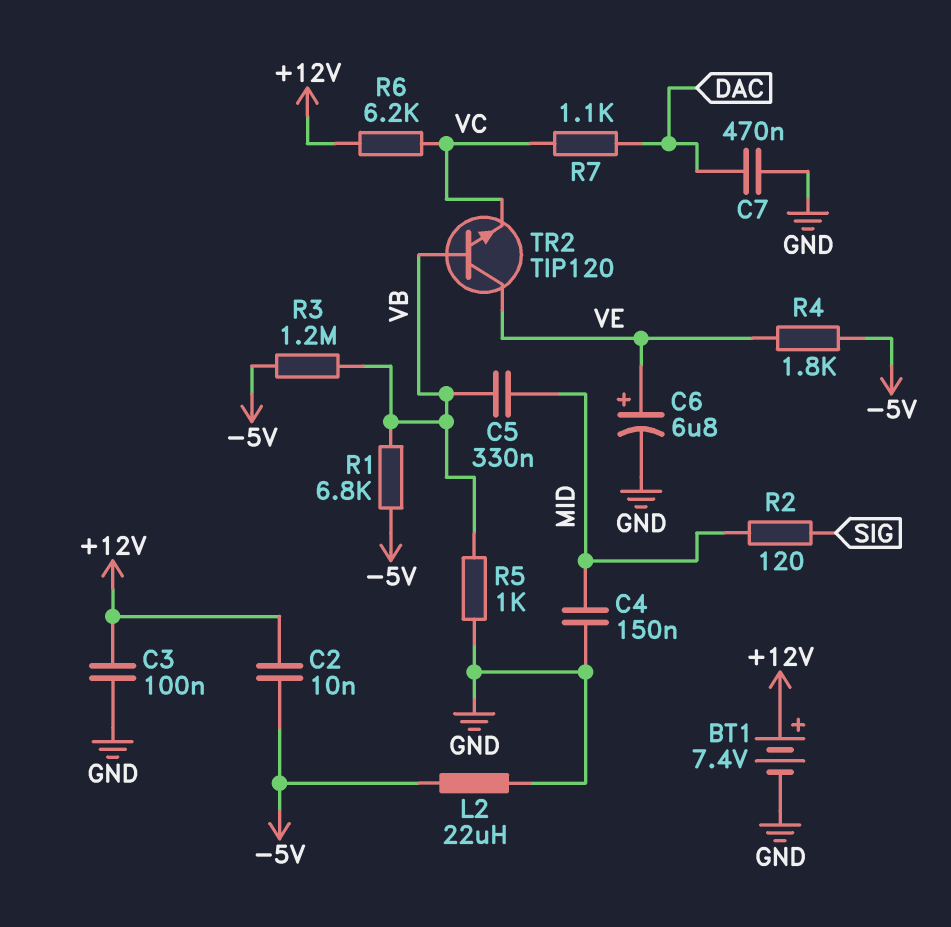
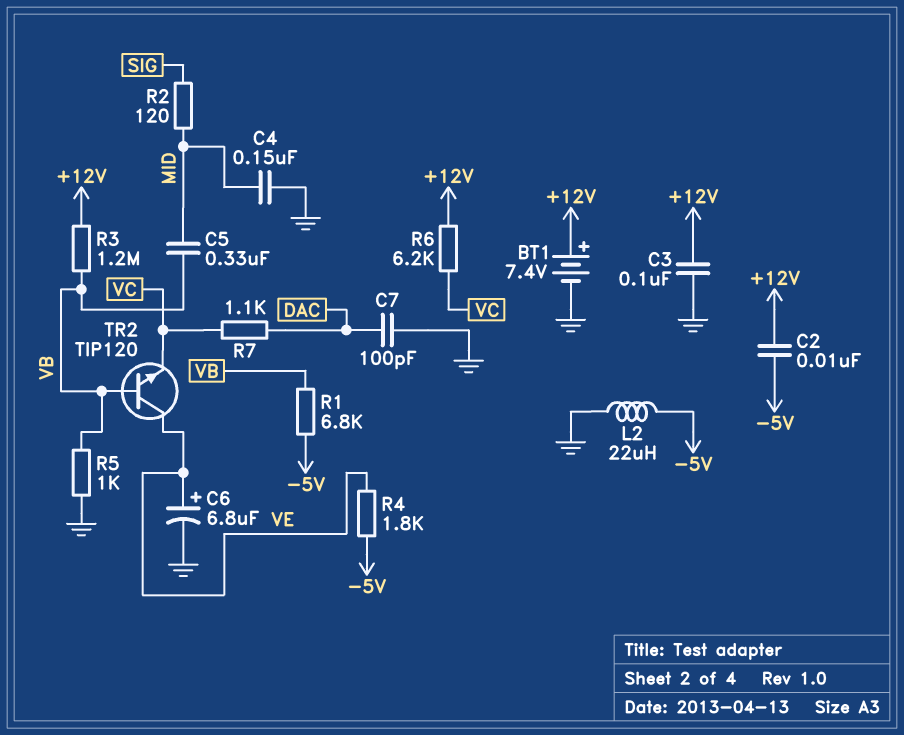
C7: 470nF (DAC, GND) -> 100pF (DAC, GND)
R3: 1.2M (-5V, VB) -> 1.2M (+12V, VB)

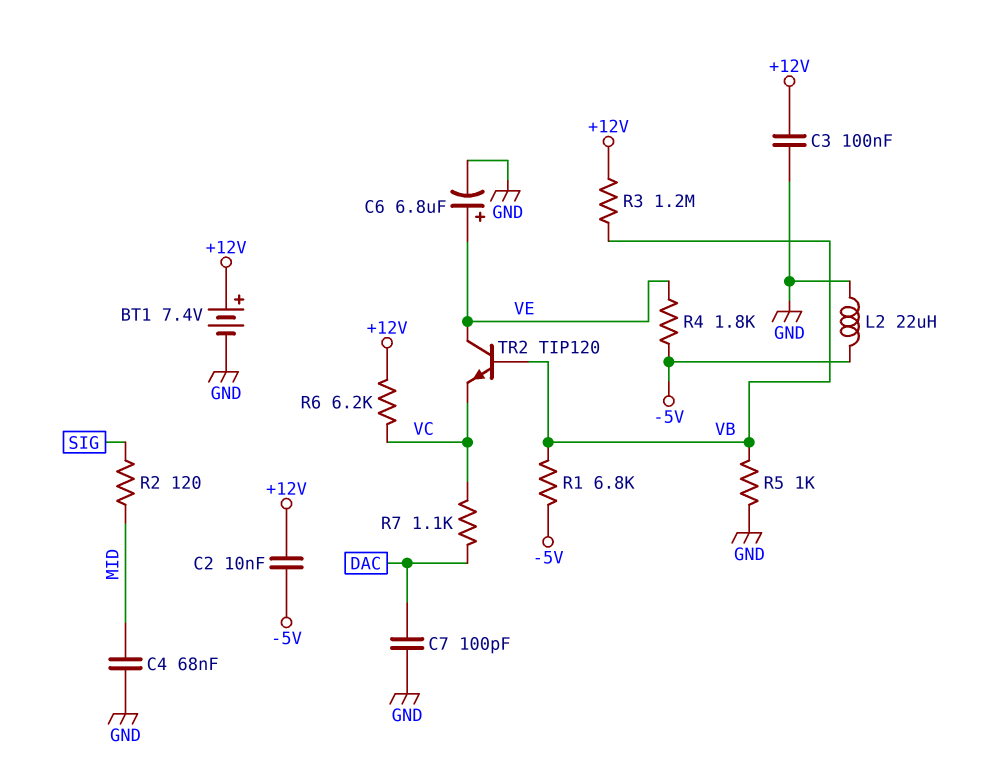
C4: 150nF (GND, MID) -> 68nF (GND, MID)
C5: 330nF (MID, VB) -> none

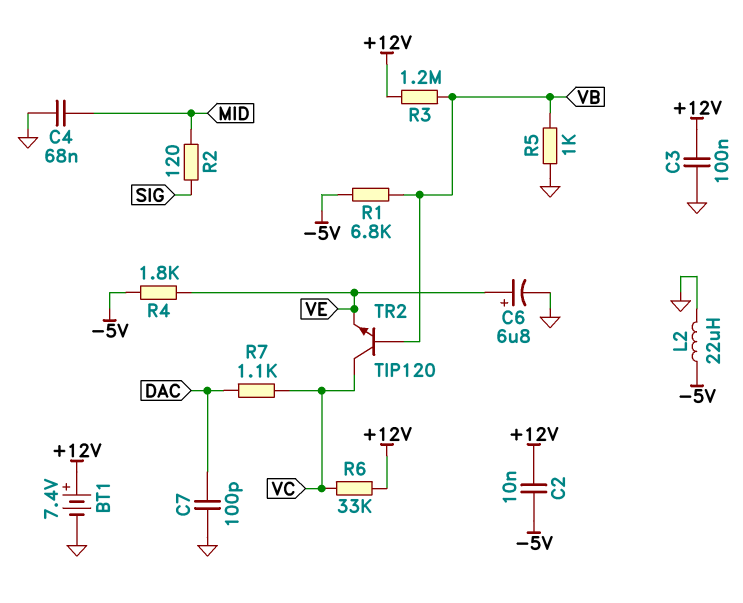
R6: 6.2k (+12V, VC) -> 33k (+12V, VC)
TR2: NPN TIP120 (B VB, C VE, E VC) -> NPN TIP120 (B VB, C VC, E VE)

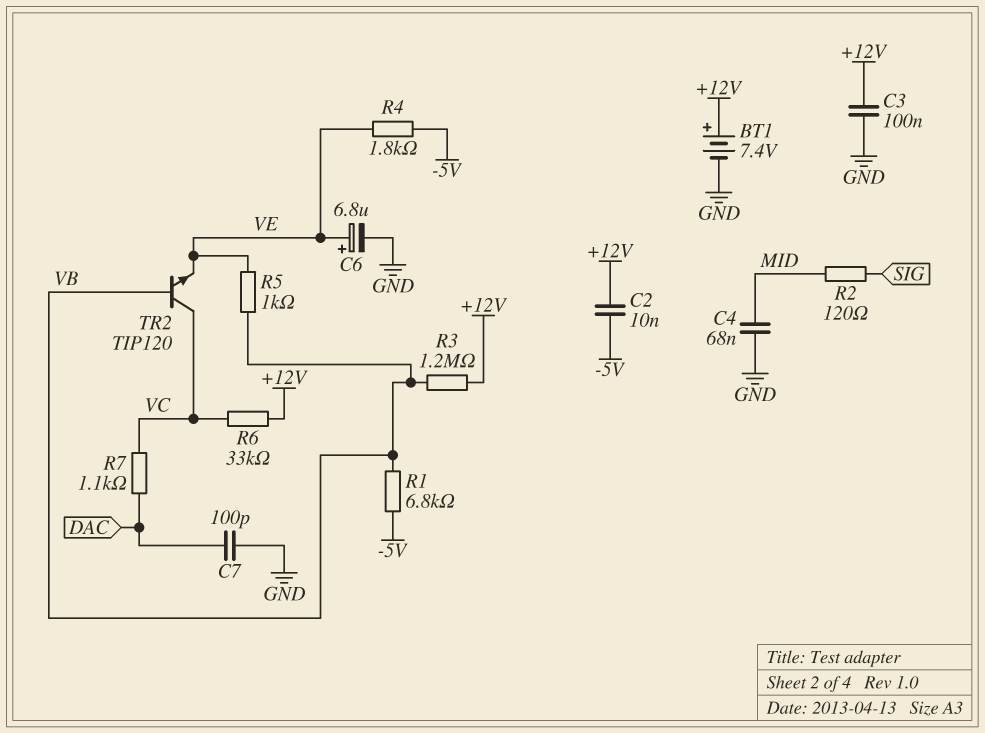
L2: 22uH (-5V, GND) -> none
R5: 1k (GND, VB) -> 1k (VB, VE)

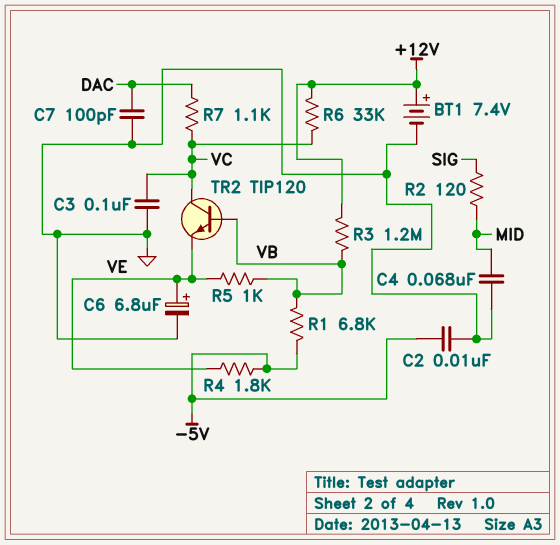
C2: 10nF (+12V, -5V) -> 10nF (-5V, GND)
C3: 100nF (+12V, GND) -> 100nF (GND, VC)

